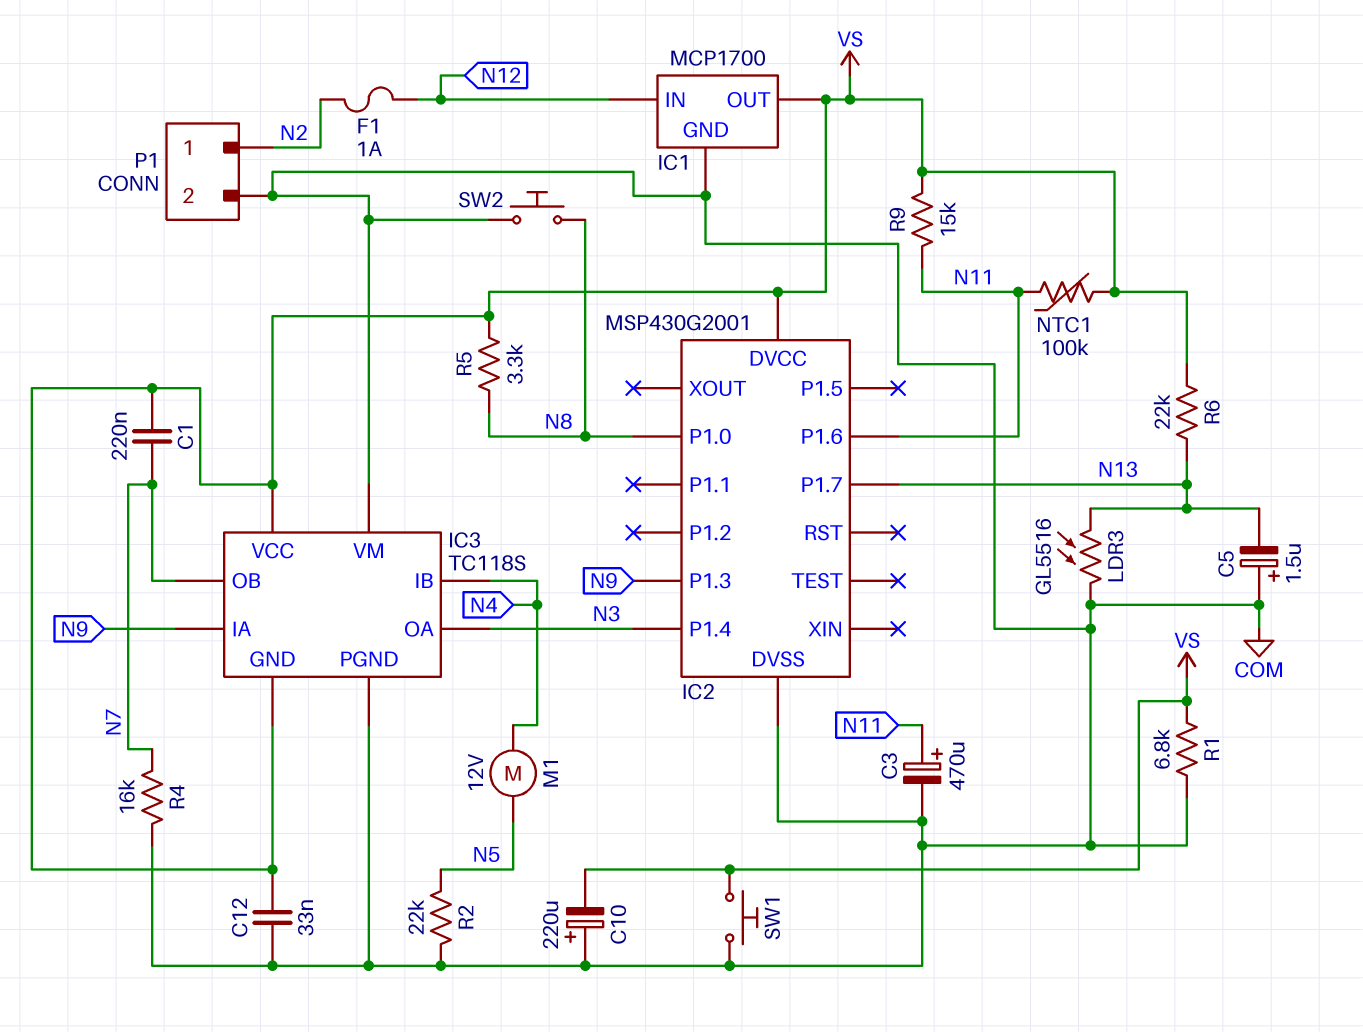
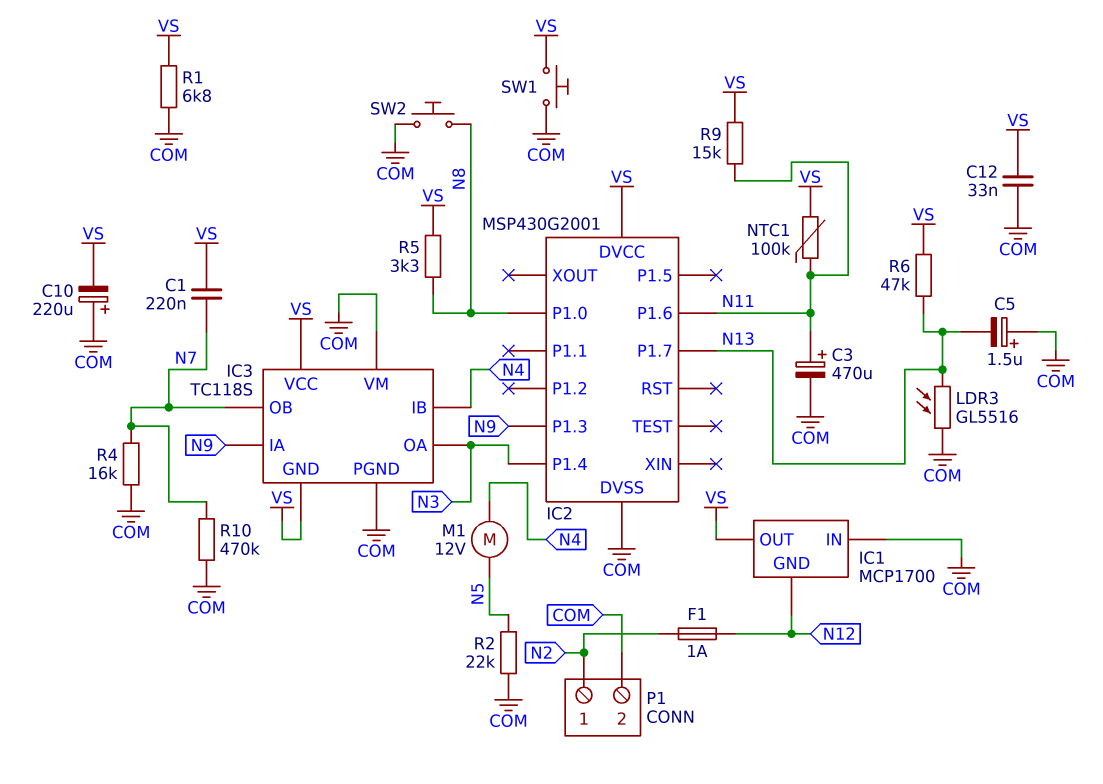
IC1 pin GND: COM -> N12
IC1 pin IN: N12 -> COM
R6: 22k (N13, VS) -> 47k (N13, VS)
R10: none -> 470k (COM, N7)

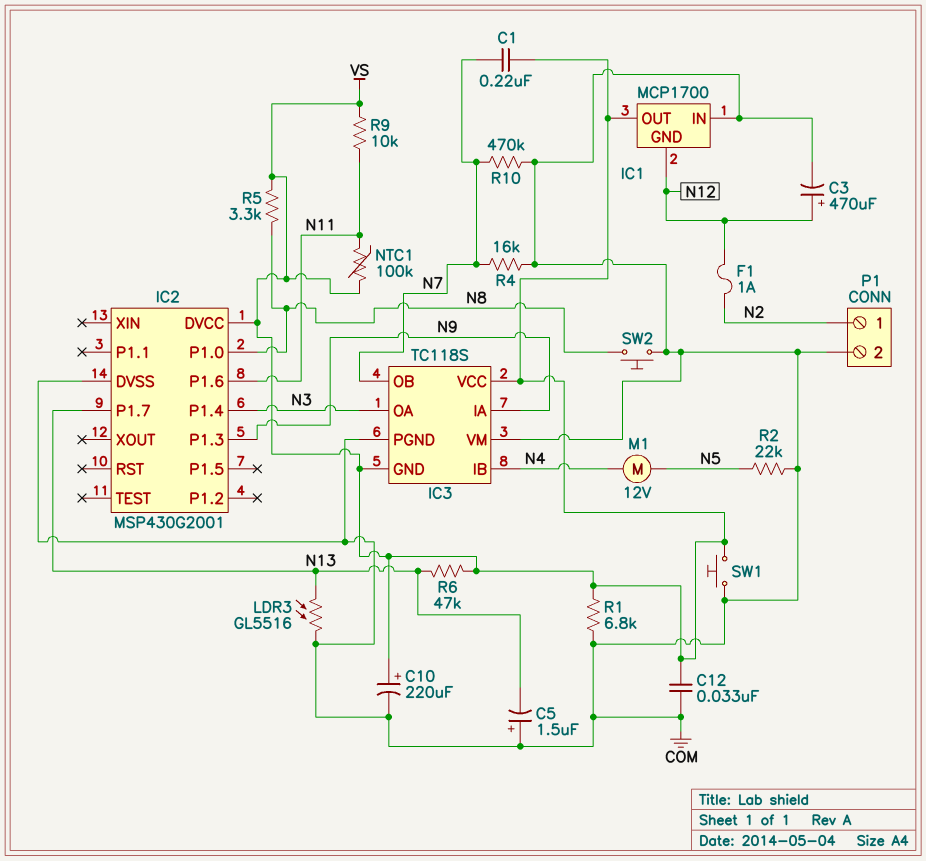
C3: 470uF (plus N11, minus COM) -> 470uF (plus N12, minus COM)
C10: 220uF (plus COM, minus VS) -> 220uF (plus VS, minus COM)
R9: 15k (N11, VS) -> 10k (N11, VS)

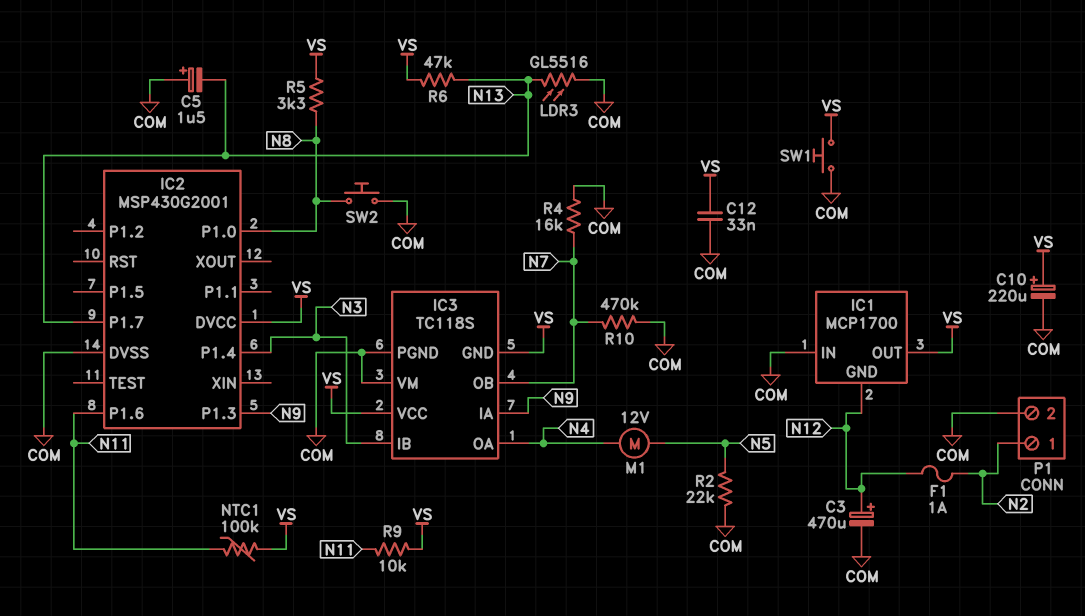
C1: 220nF (N7, VS) -> none
IC3 pin IB: N4 -> N3
IC3 pin OA: N3 -> N4
R1: 6.8k (COM, VS) -> none

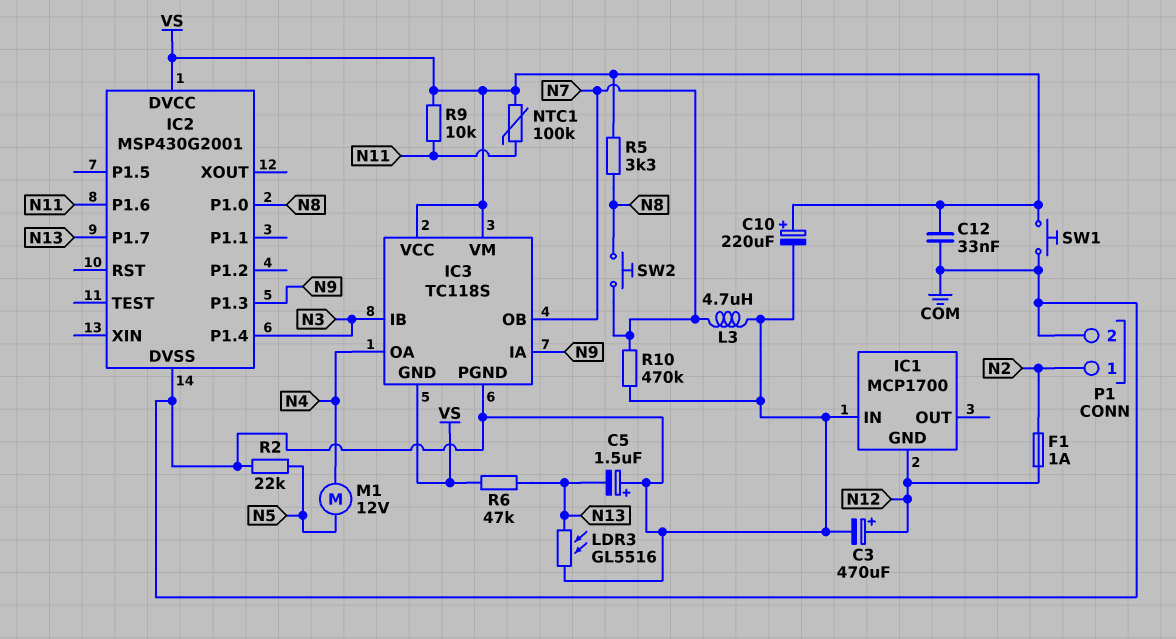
IC1 pin OUT: VS -> none
IC3 pin VM: COM -> VS
L3: none -> 4.7uH (COM, N7)
R4: 16k (COM, N7) -> none
SW2: button (COM, N8) -> button (N7, N8)

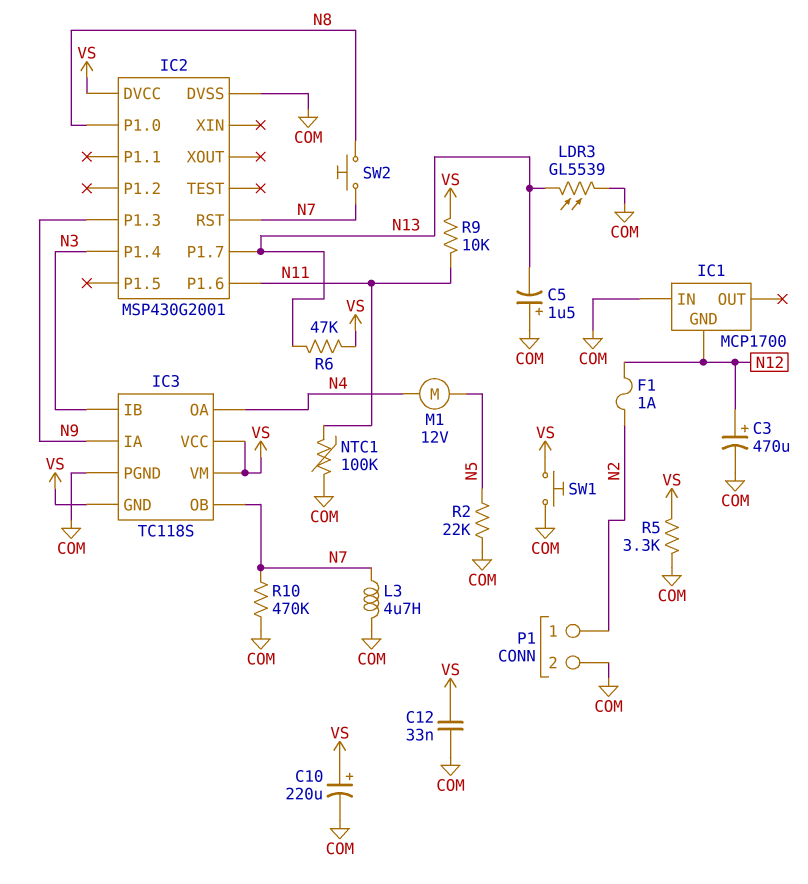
IC2 pin RST: none -> N7
LDR3: GL5516 (COM, N13) -> GL5539 (COM, N13)
NTC1: 100k (N11, VS) -> 100k (COM, N11)
R5: 3.3k (N8, VS) -> 3.3k (COM, VS)

